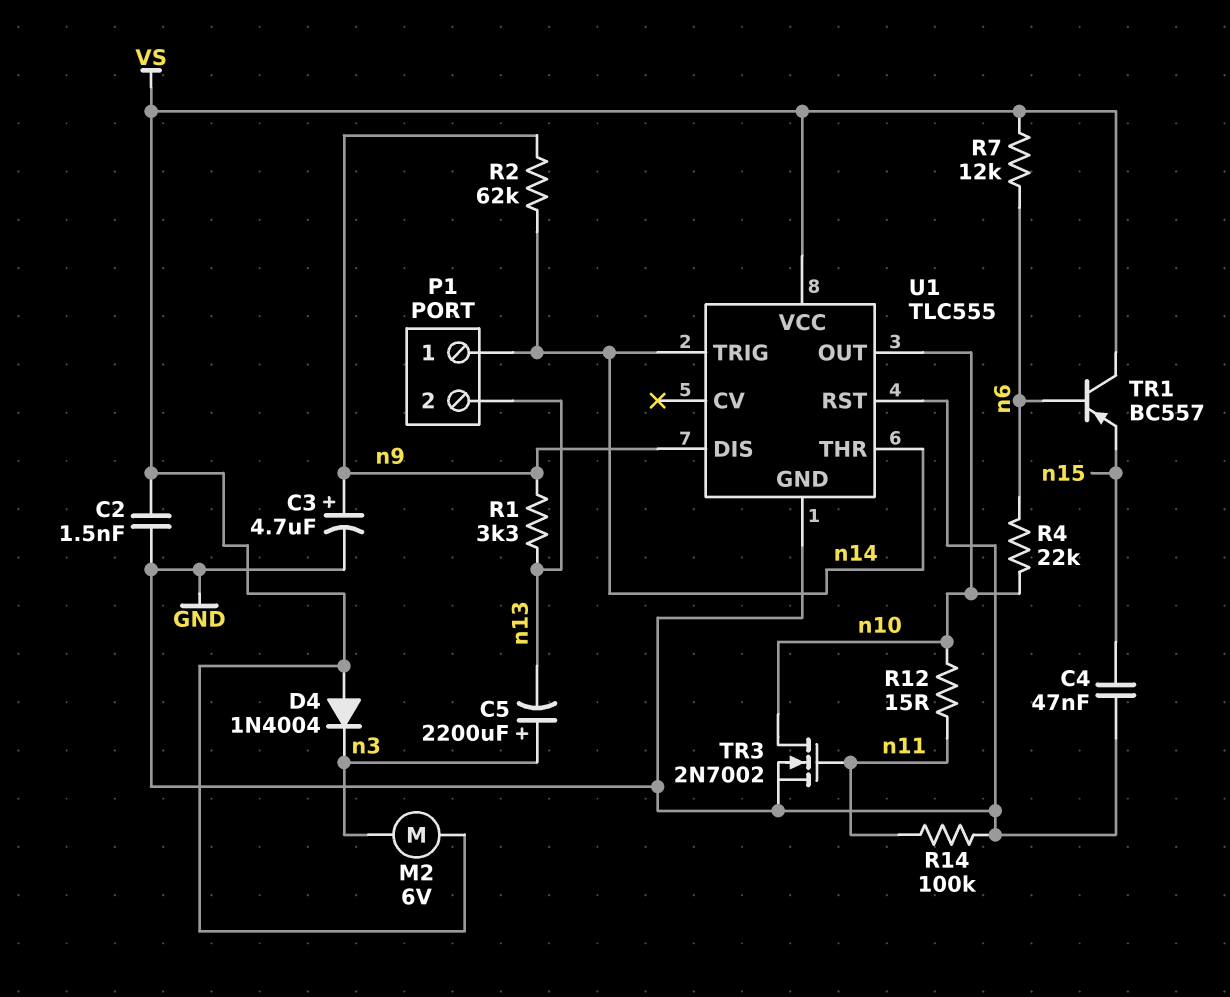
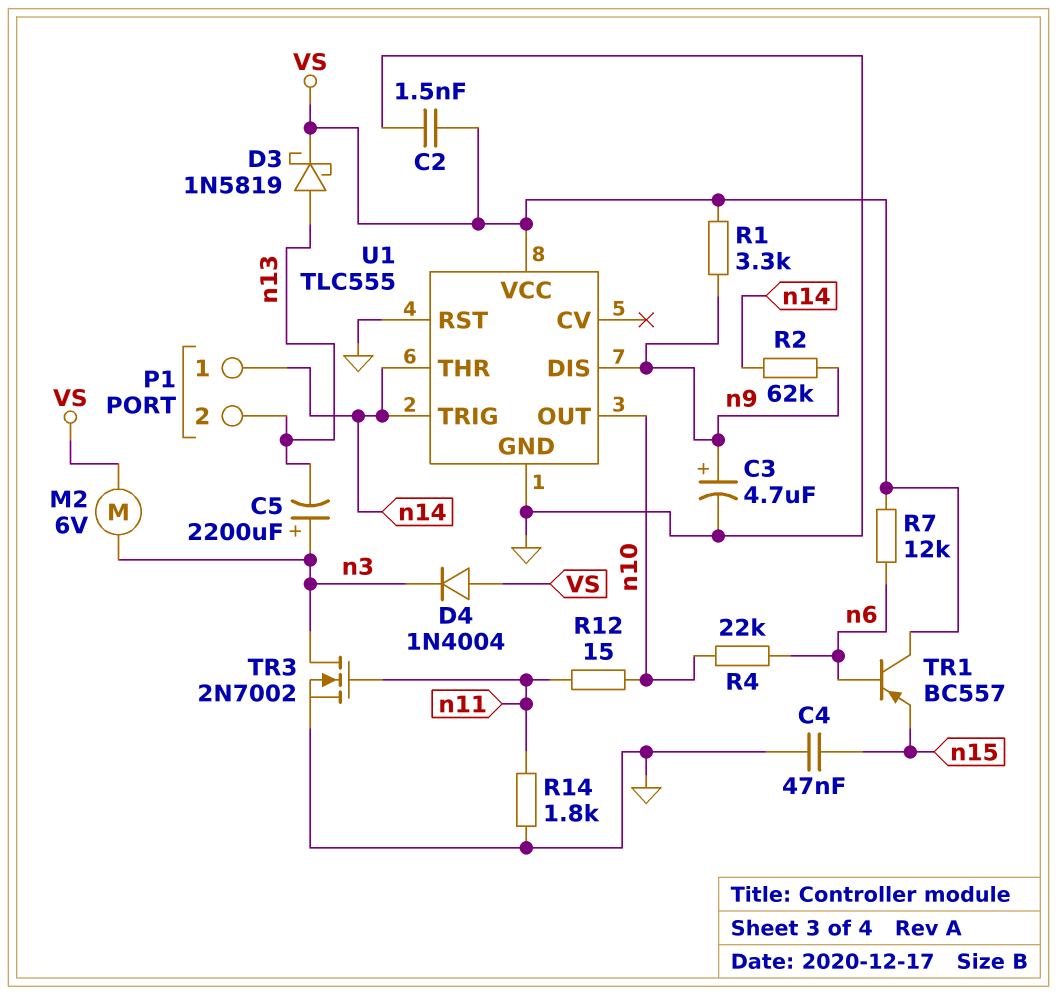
D3: none -> schottky 1N5819 (A n13, K VS)
R1: 3.3k (n9, n13) -> 3.3k (VS, n9)
R14: 100k (GND, n11) -> 1.8k (GND, n11)
TR3: NMOS 2N7002 (G n11, D n10, S GND) -> NMOS 2N7002 (G n11, D n3, S GND)

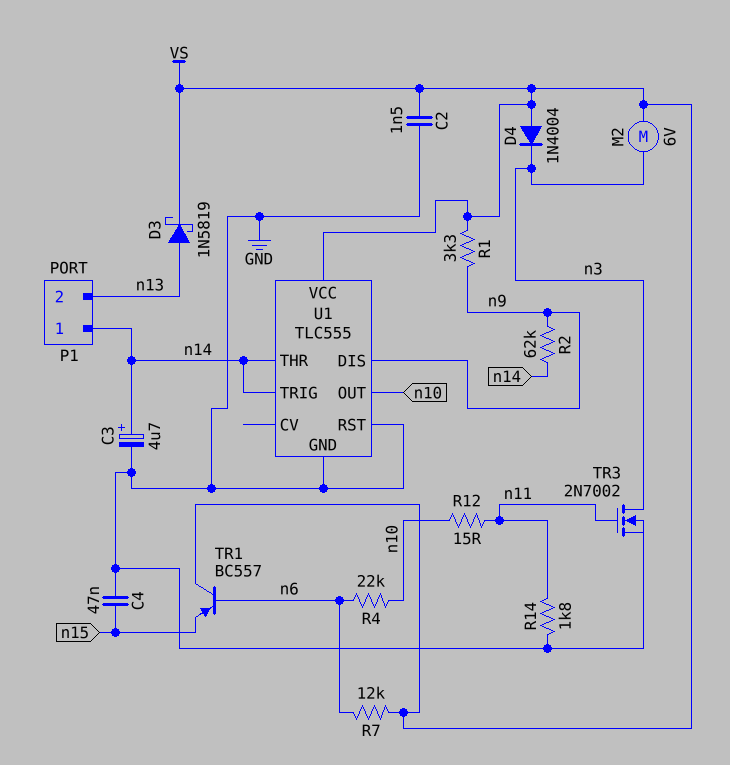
C3: 4.7uF (plus n9, minus GND) -> 4.7uF (plus n14, minus GND)
C5: 2200uF (plus n3, minus n13) -> none

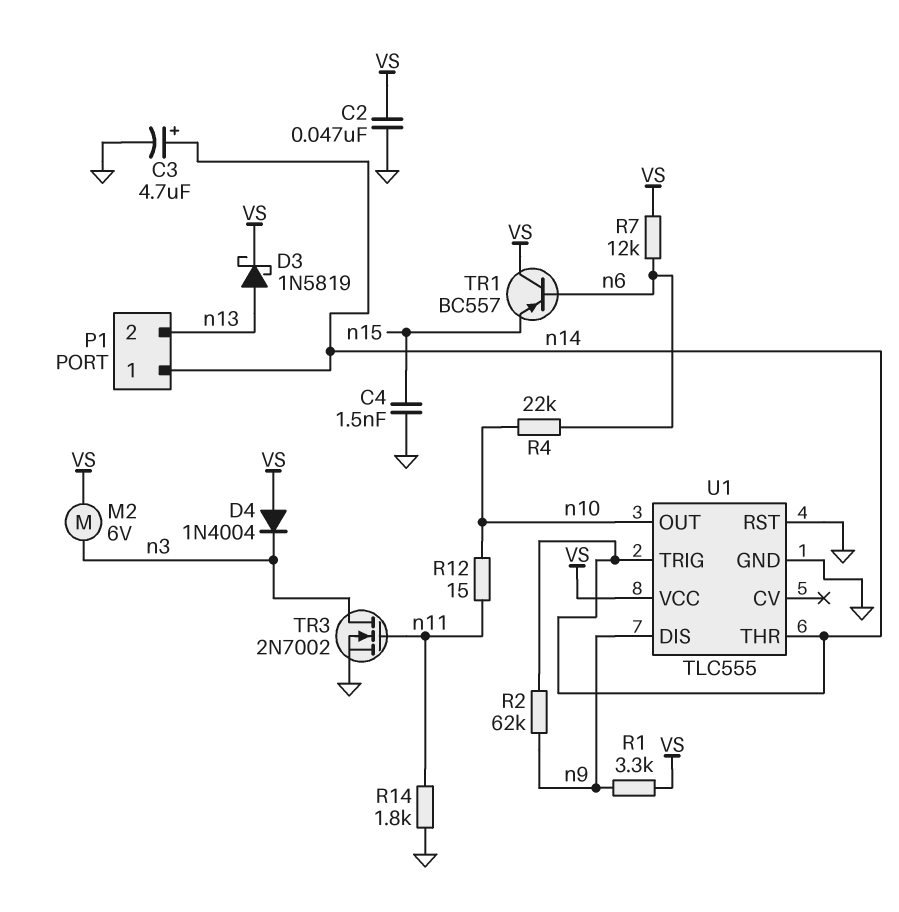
C2: 1.5nF (GND, VS) -> 47nF (GND, VS)
C4: 47nF (GND, n15) -> 1.5nF (GND, n15)

